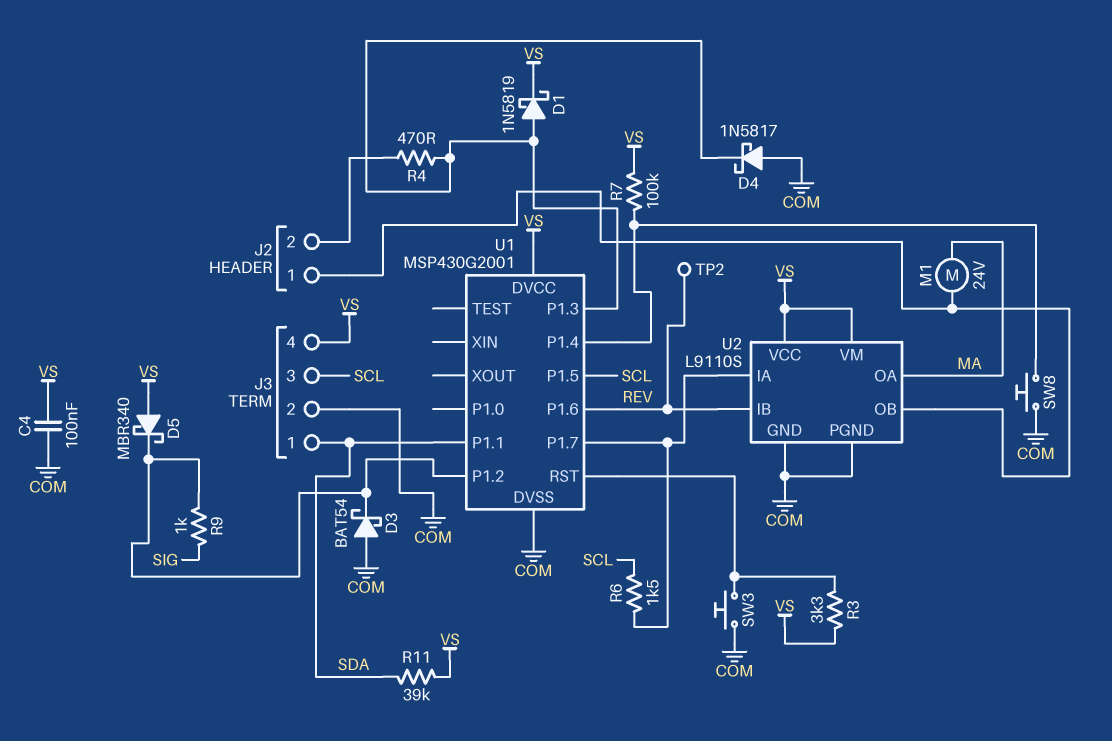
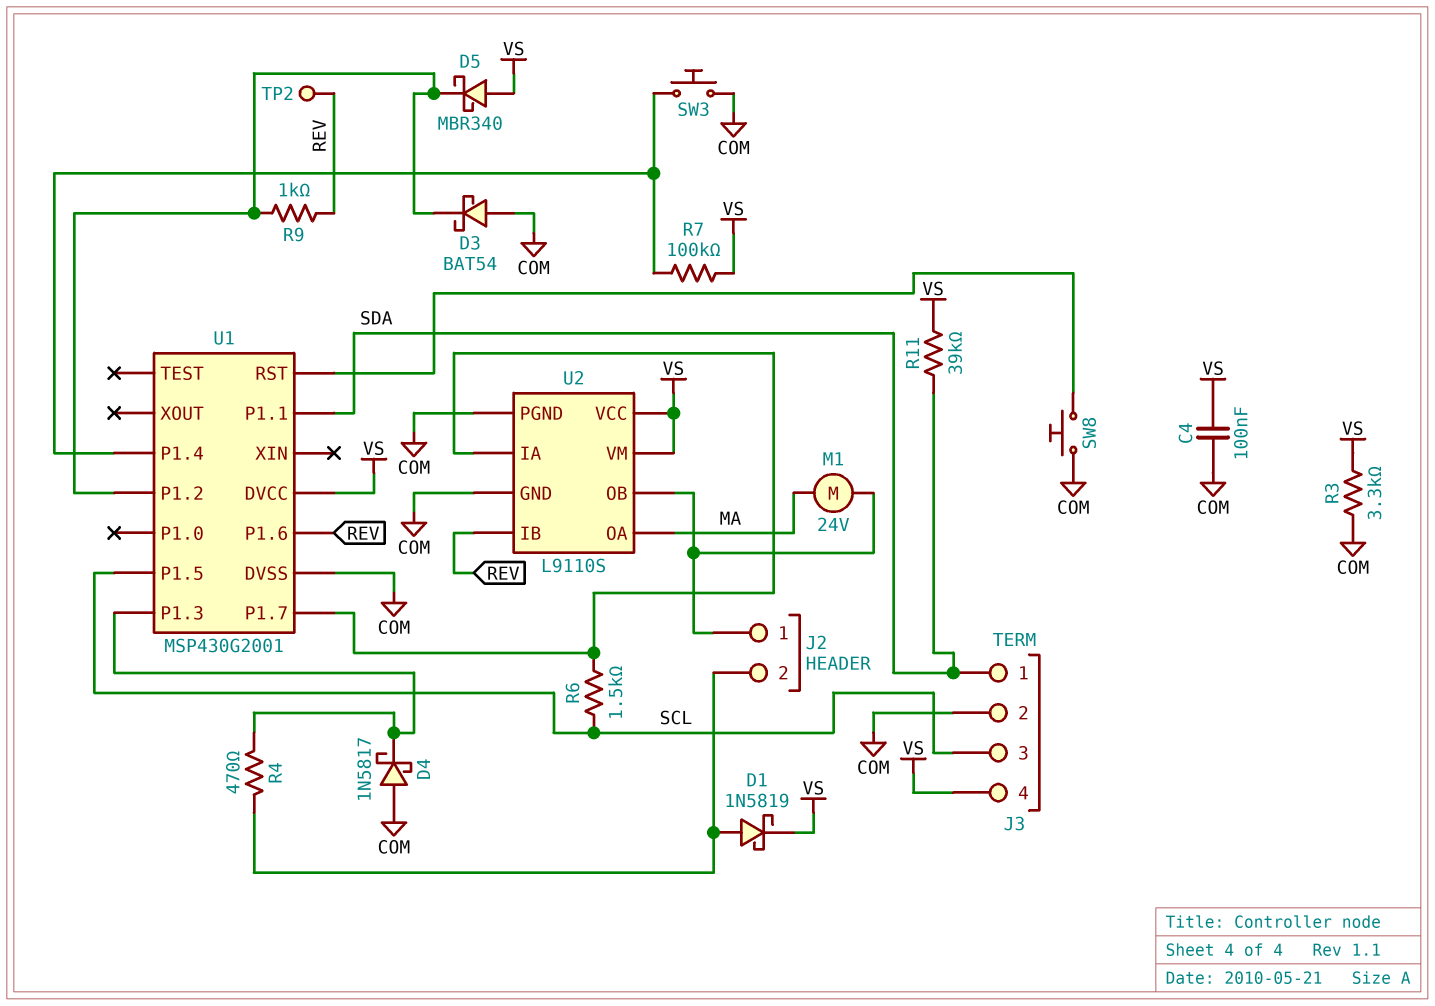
D1: schottky 1N5819 (A U1/P1.3, K VS) -> schottky 1N5819 (A J2/2, K VS)
R3: 3.3k (U1/RST, VS) -> 3.3k (COM, VS)
R9: 1k (SIG, U1/P1.2) -> 1k (REV, U1/P1.2)
SW3: button (COM, U1/RST) -> button (COM, U1/P1.4)
SW8: button (COM, U1/P1.4) -> button (COM, U1/RST)

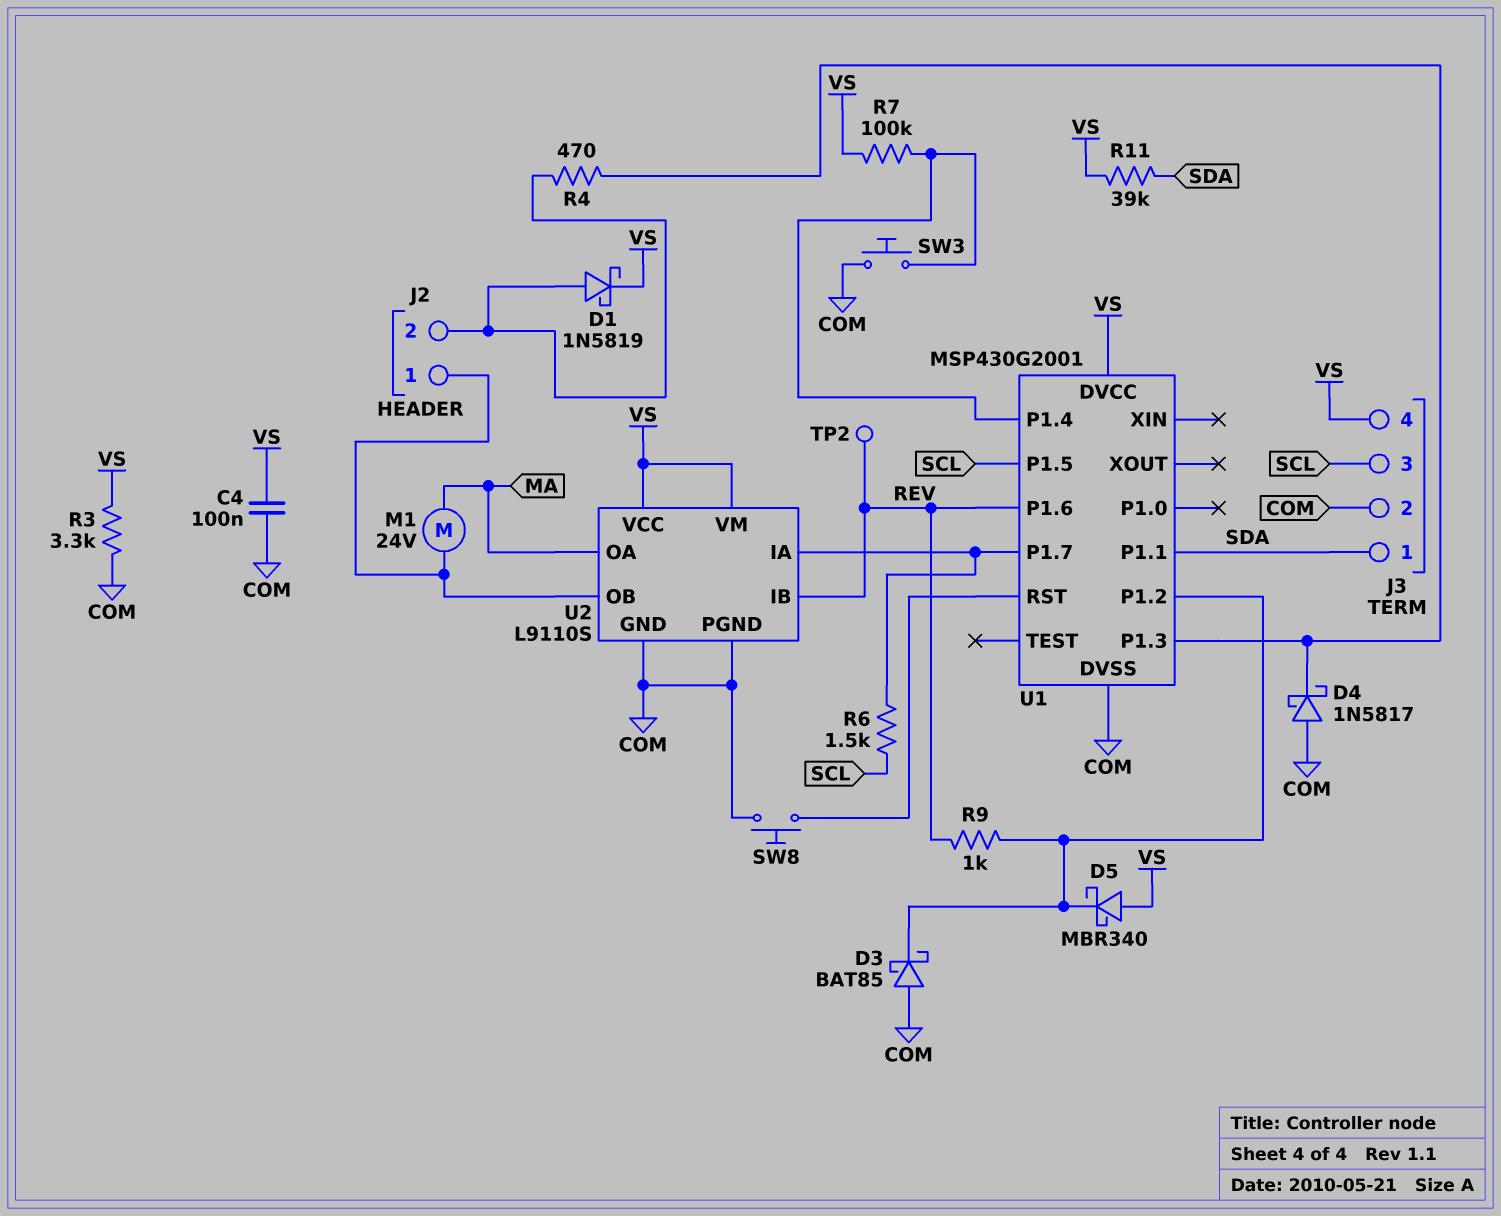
D3: schottky BAT54 (A COM, K U1/P1.2) -> schottky BAT85 (A COM, K U1/P1.2)

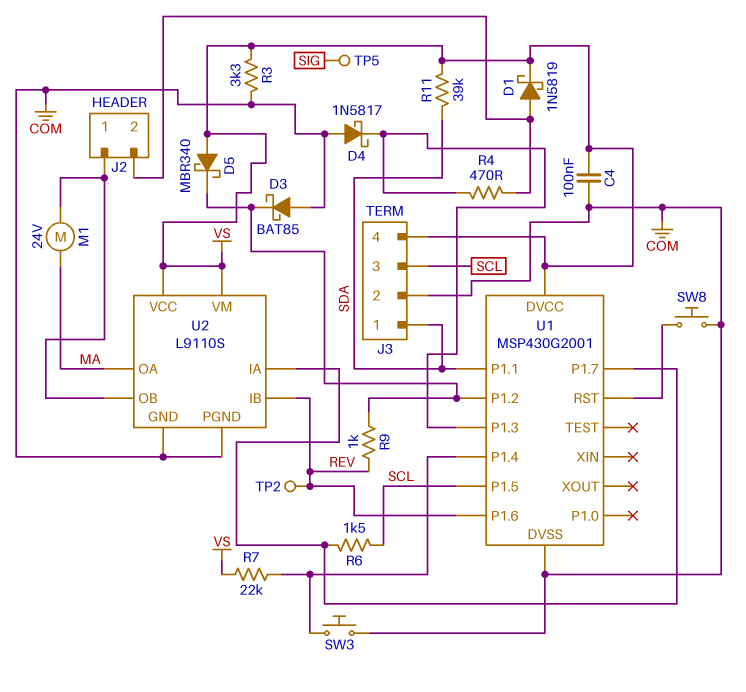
R7: 100k (U1/P1.4, VS) -> 22k (U1/P1.4, VS)
TP5: none -> test point (SIG)

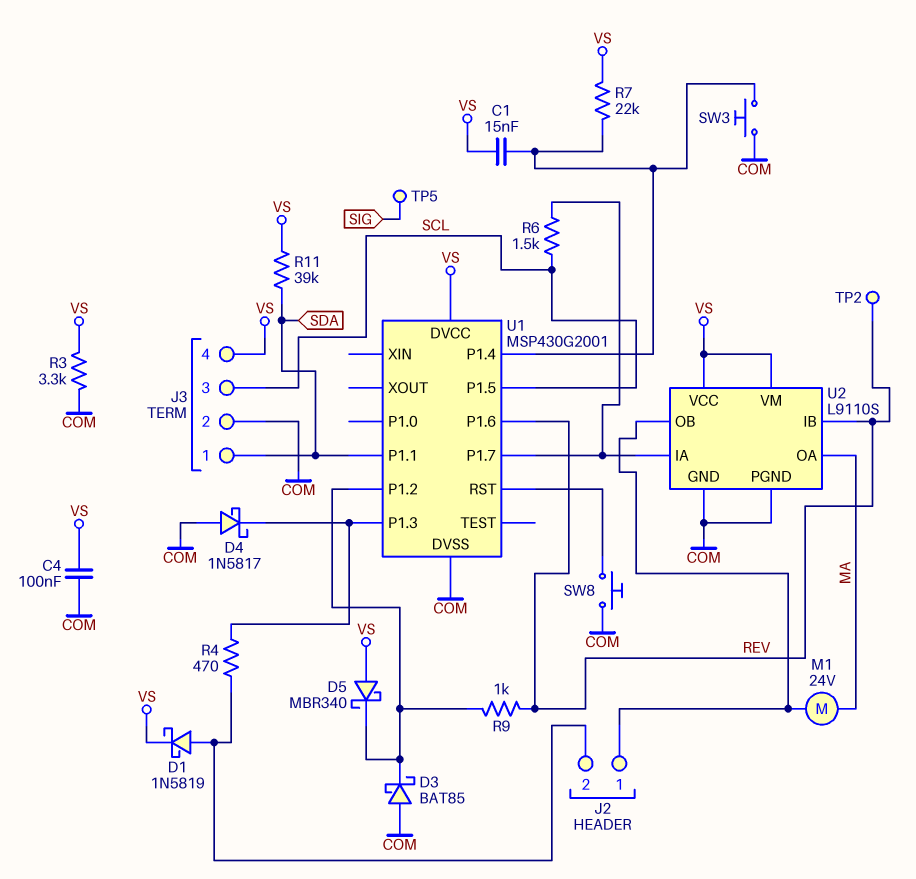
C1: none -> 15nF (U1/P1.4, VS)

